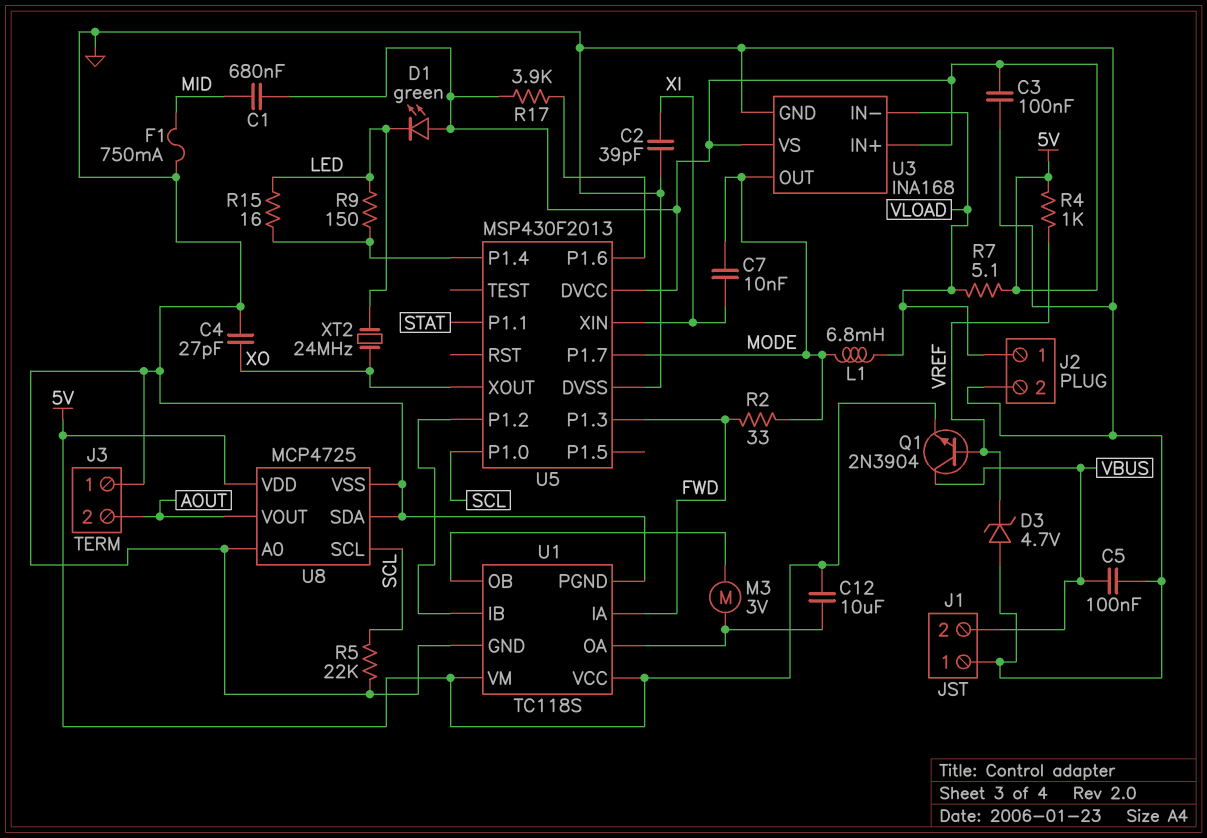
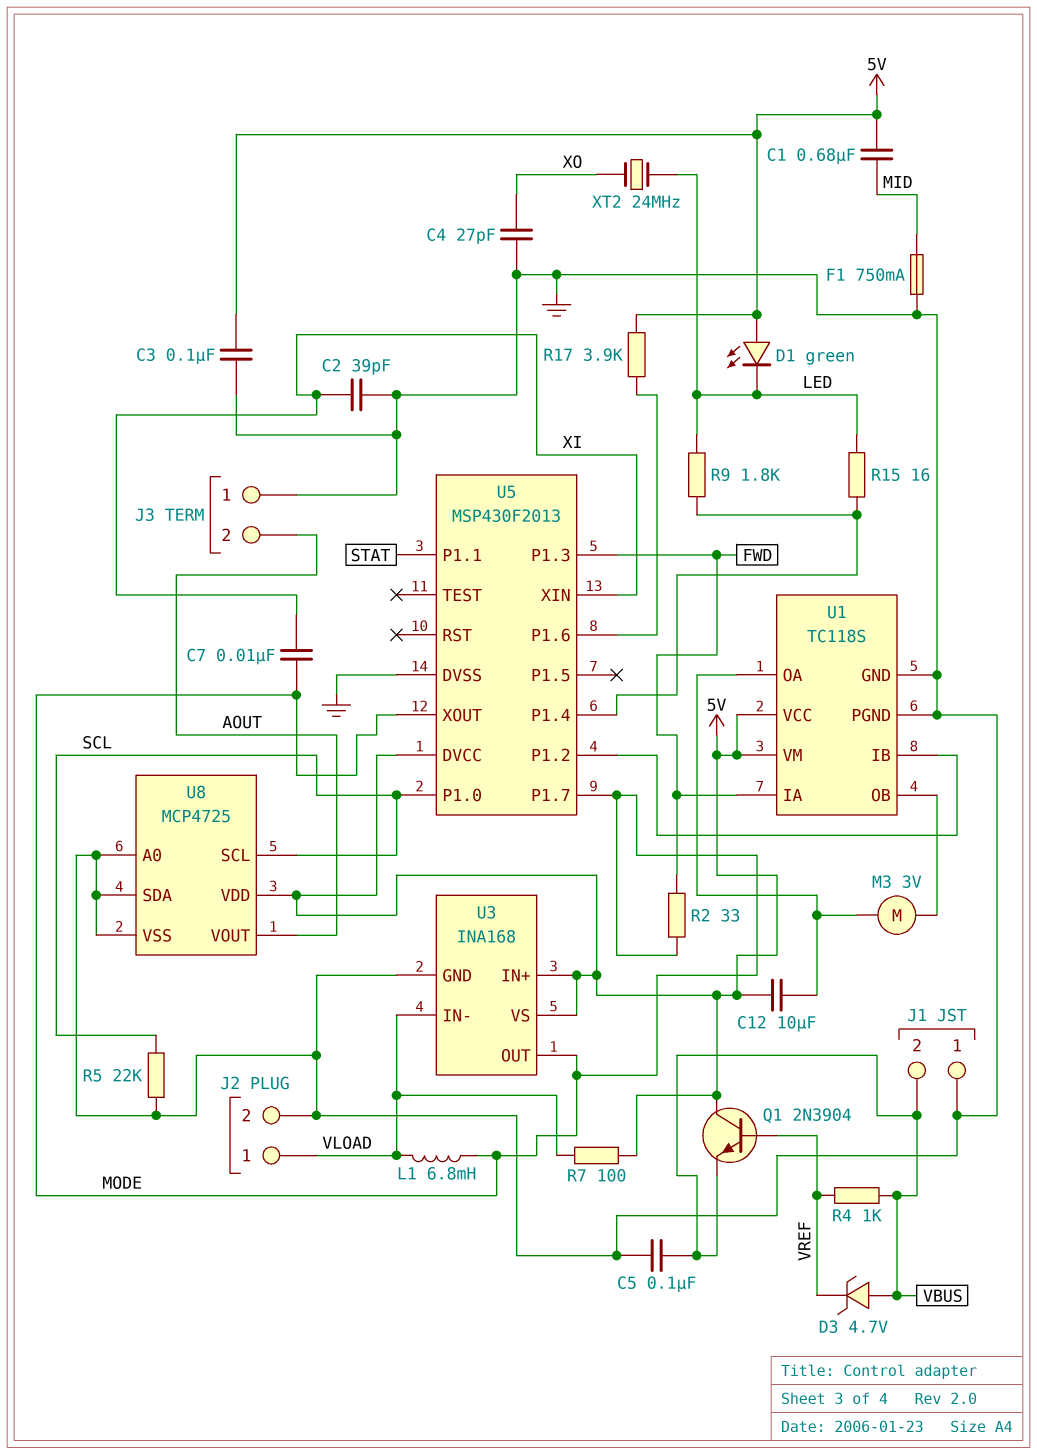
D3: zener 4.7V (A GND, K VREF) -> zener 4.7V (A VBUS, K VREF)
Q1: NPN 2N3904 (B VREF, C VBUS, E 5V) -> NPN 2N3904 (B VREF, C 5V, E VBUS)
R4: 1k (5V, VREF) -> 1k (VBUS, VREF)
R7: 5.1 (5V, VLOAD) -> 100 (5V, VLOAD)
R9: 150 (LED, U5/P1.4) -> 1.8k (LED, U5/P1.4)
U5 pin XOUT: XO -> MODE

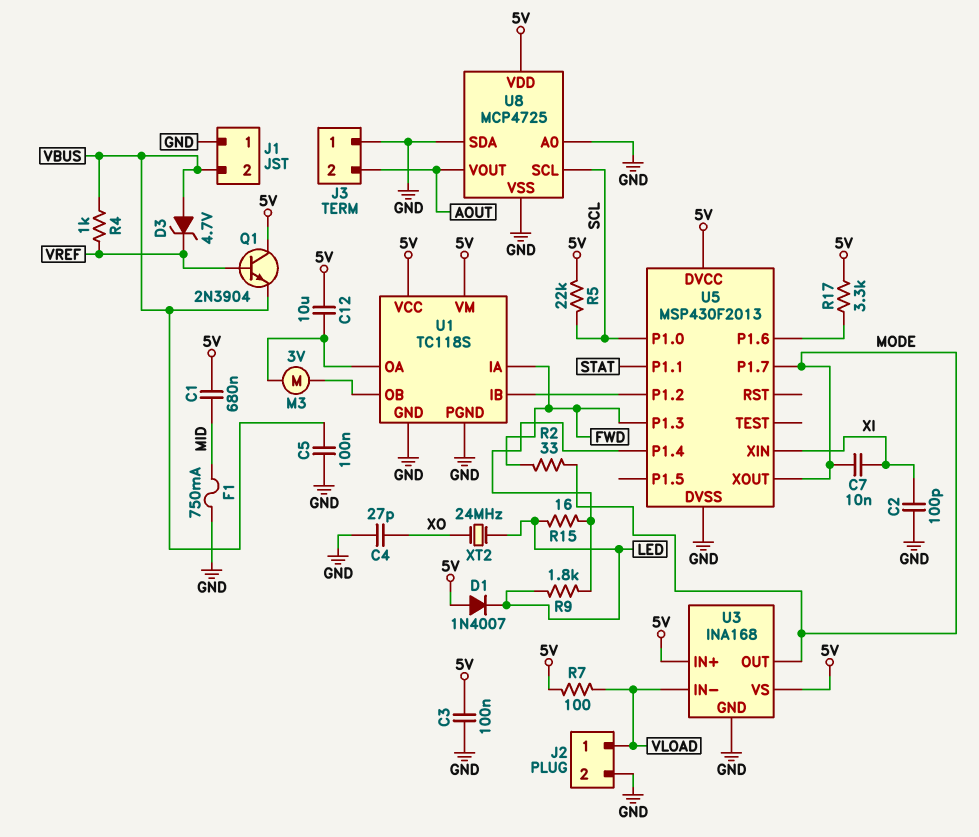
C2: 39pF (GND, XI) -> 100pF (GND, XI)
D1: LED green (A 5V, K LED) -> diode 1N4007 (A 5V, K LED)
L1: 6.8mH (MODE, VLOAD) -> none
R5: 22k (GND, SCL) -> 22k (5V, SCL)
R17: 3.9k (5V, U5/P1.6) -> 3.3k (5V, U5/P1.6)

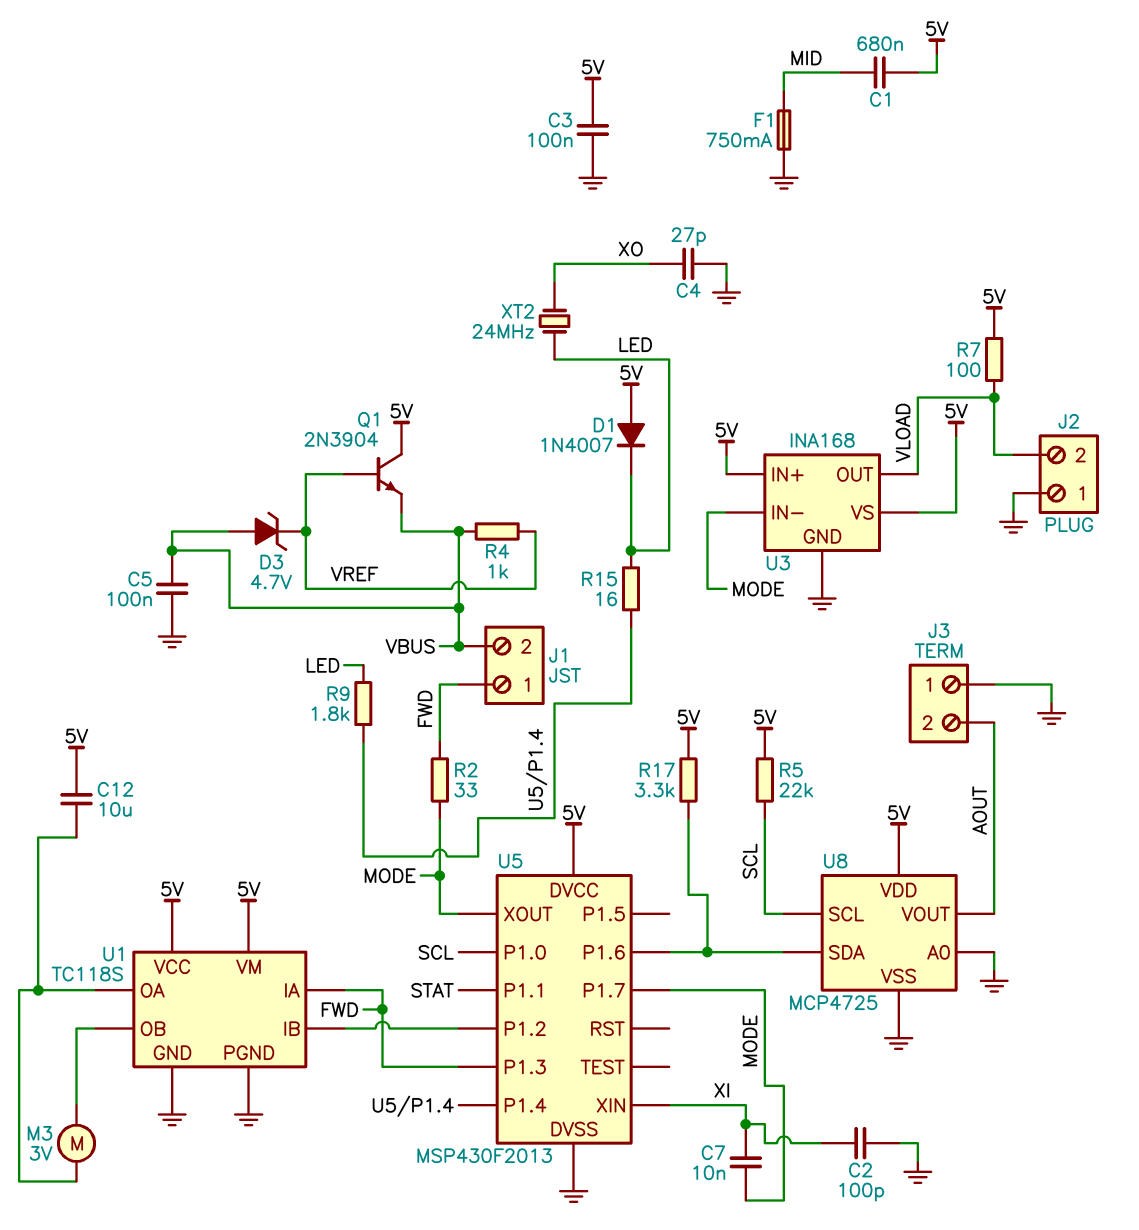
J1 pin 1: GND -> FWD
J2 pin 1: VLOAD -> GND
J2 pin 2: GND -> VLOAD
U3 pin IN-: VLOAD -> MODE
U3 pin OUT: MODE -> VLOAD
U8 pin SDA: GND -> U5/P1.6

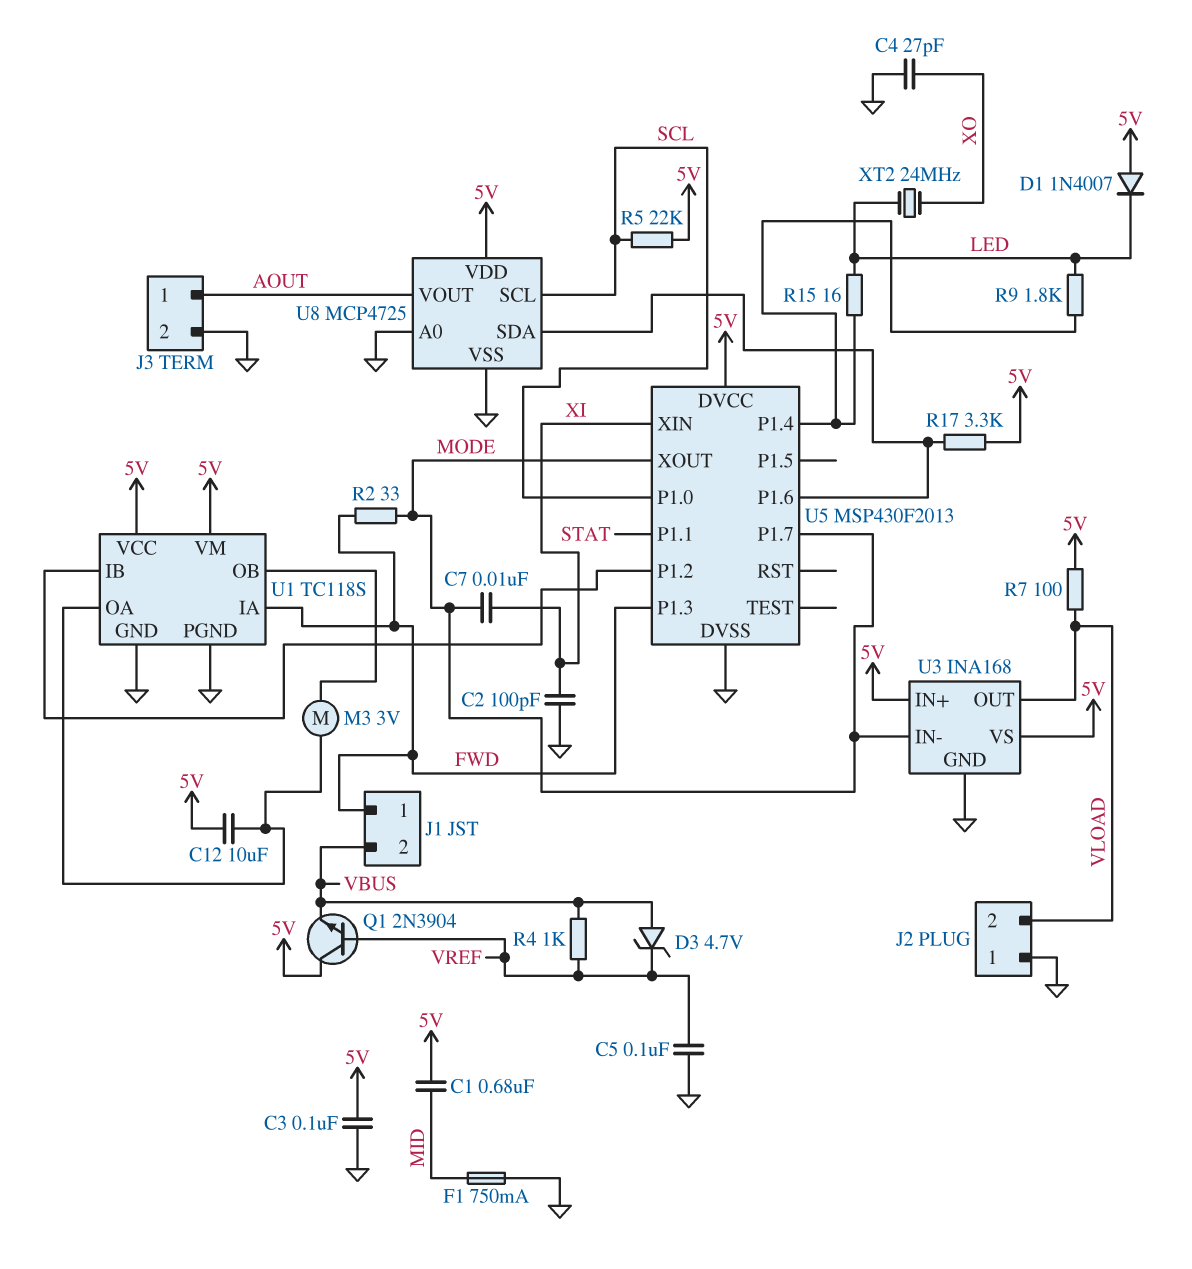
C5: 100nF (GND, VBUS) -> 100nF (GND, VREF)
J3 pin 1: GND -> AOUT
J3 pin 2: AOUT -> GND

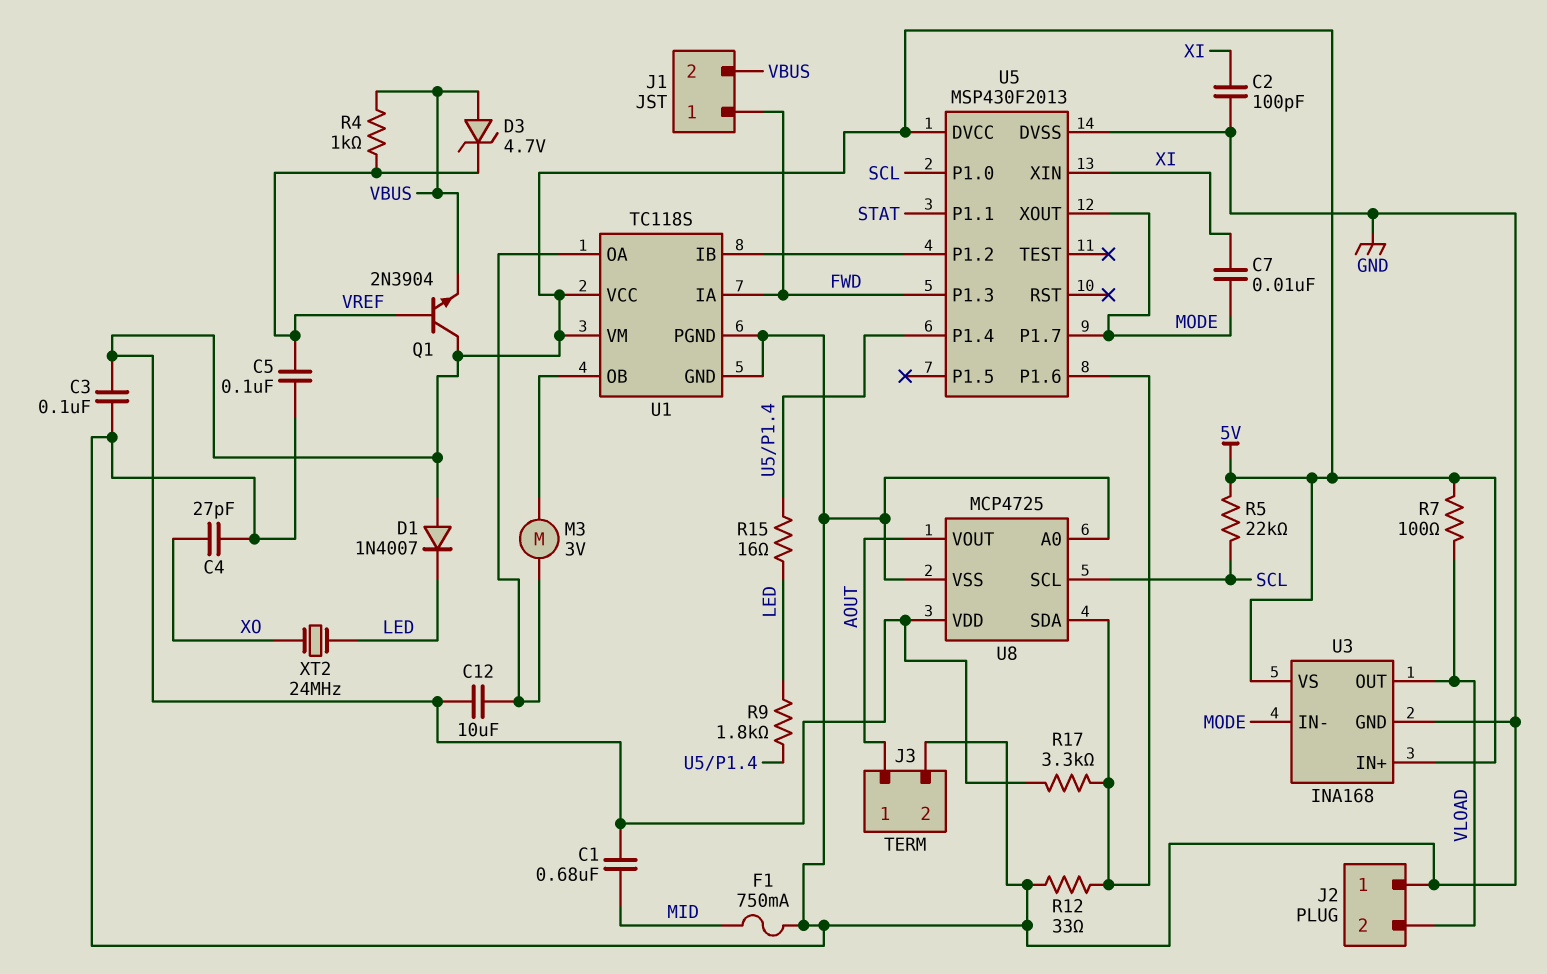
R2: 33 (FWD, MODE) -> none
R12: none -> 33 (GND, U5/P1.6)

